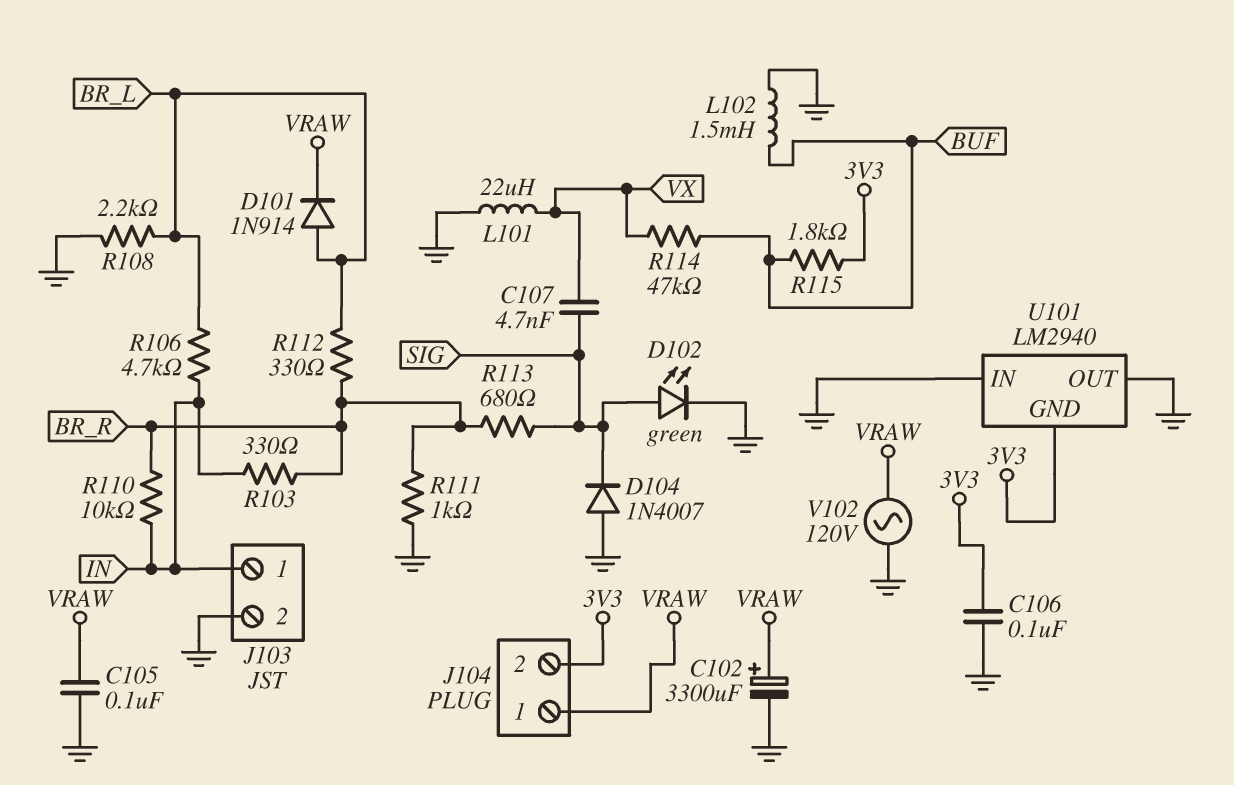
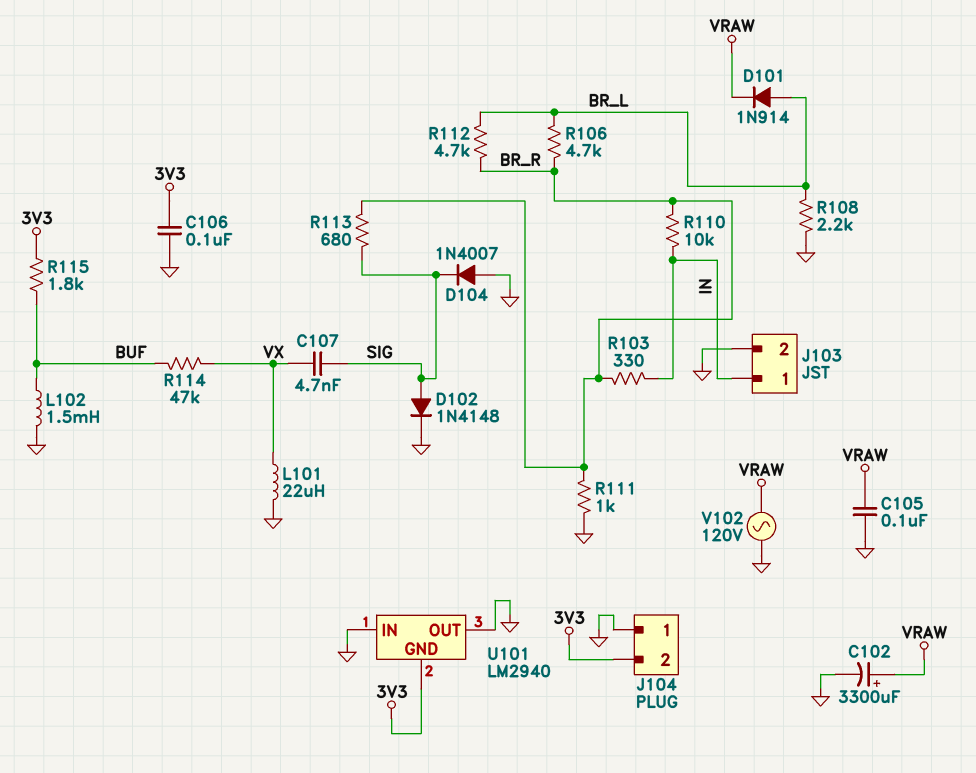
D102: LED green (A SIG, K GND) -> diode 1N4148 (A SIG, K GND)
J104 pin 1: VRAW -> GND
R106: 4.7k (BR_L, IN) -> 4.7k (BR_L, BR_R)
R112: 330 (BR_L, BR_R) -> 4.7k (BR_L, BR_R)

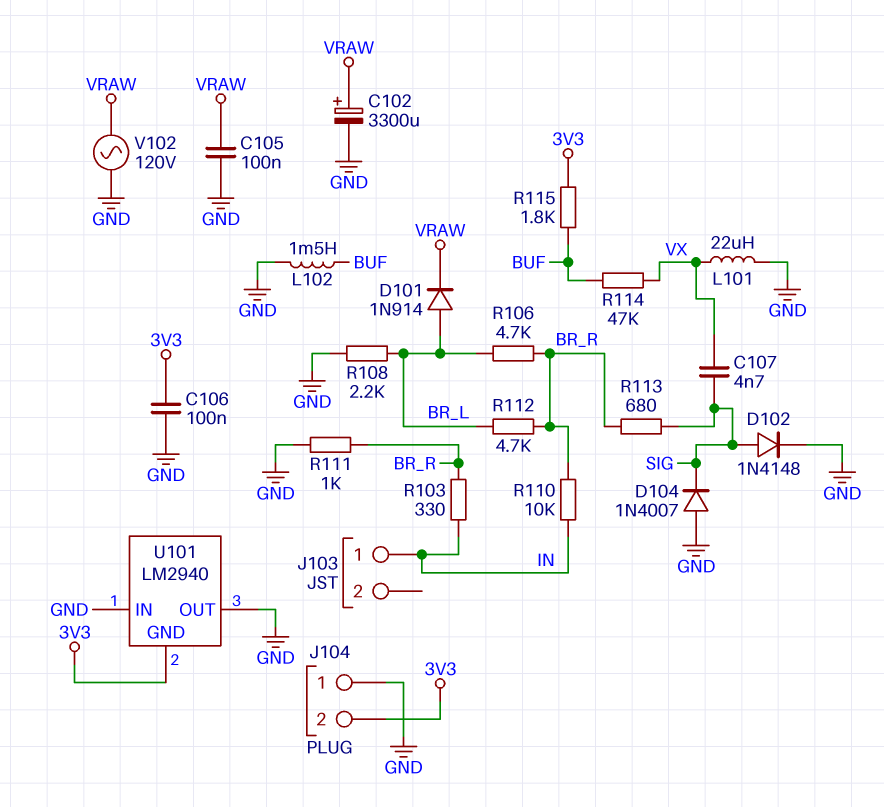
J103 pin 2: GND -> none

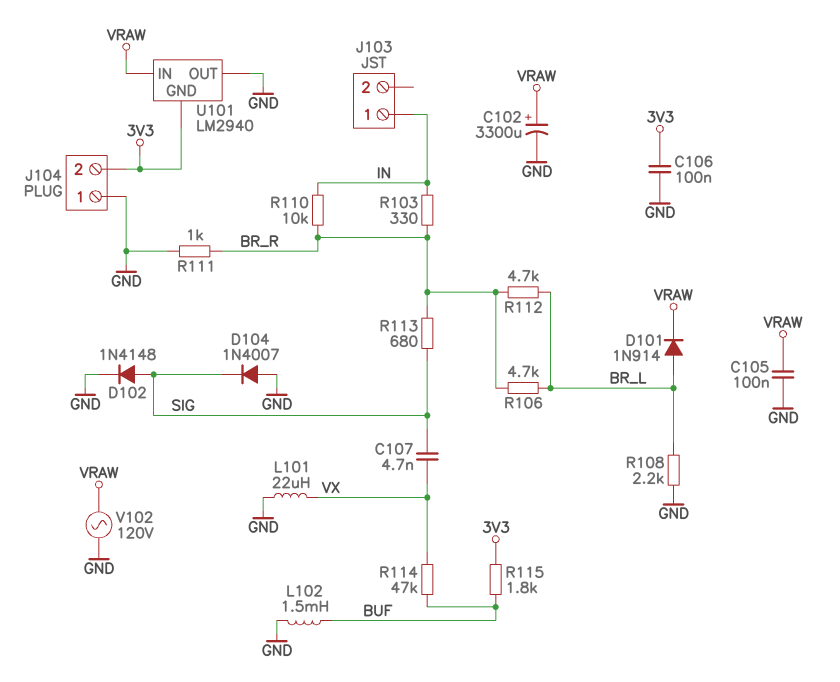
U101 pin IN: GND -> VRAW

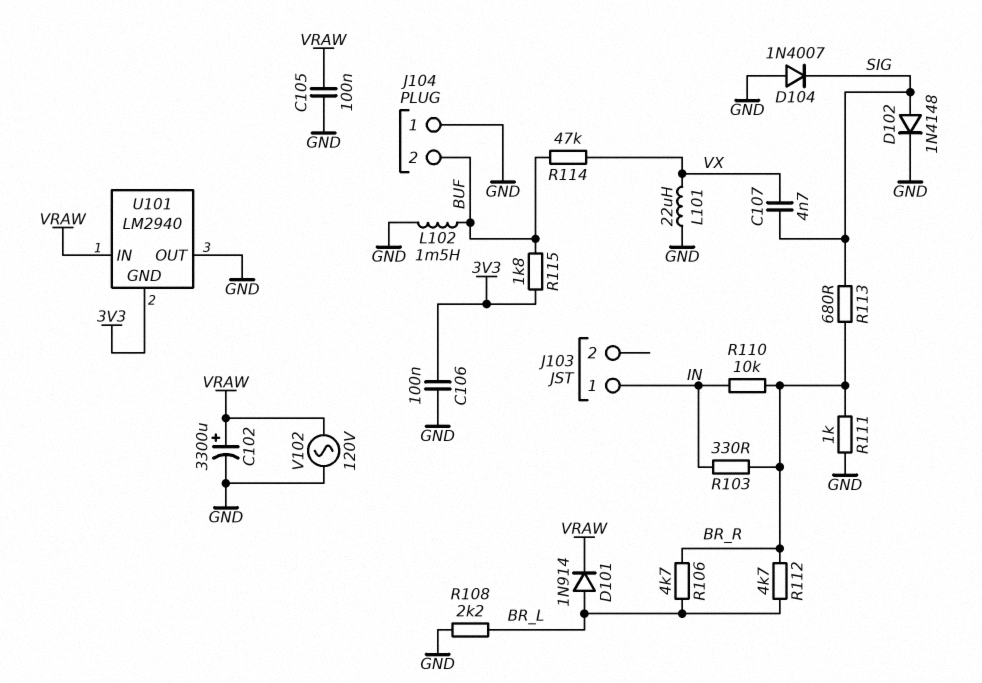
J104 pin 2: 3V3 -> BUF

